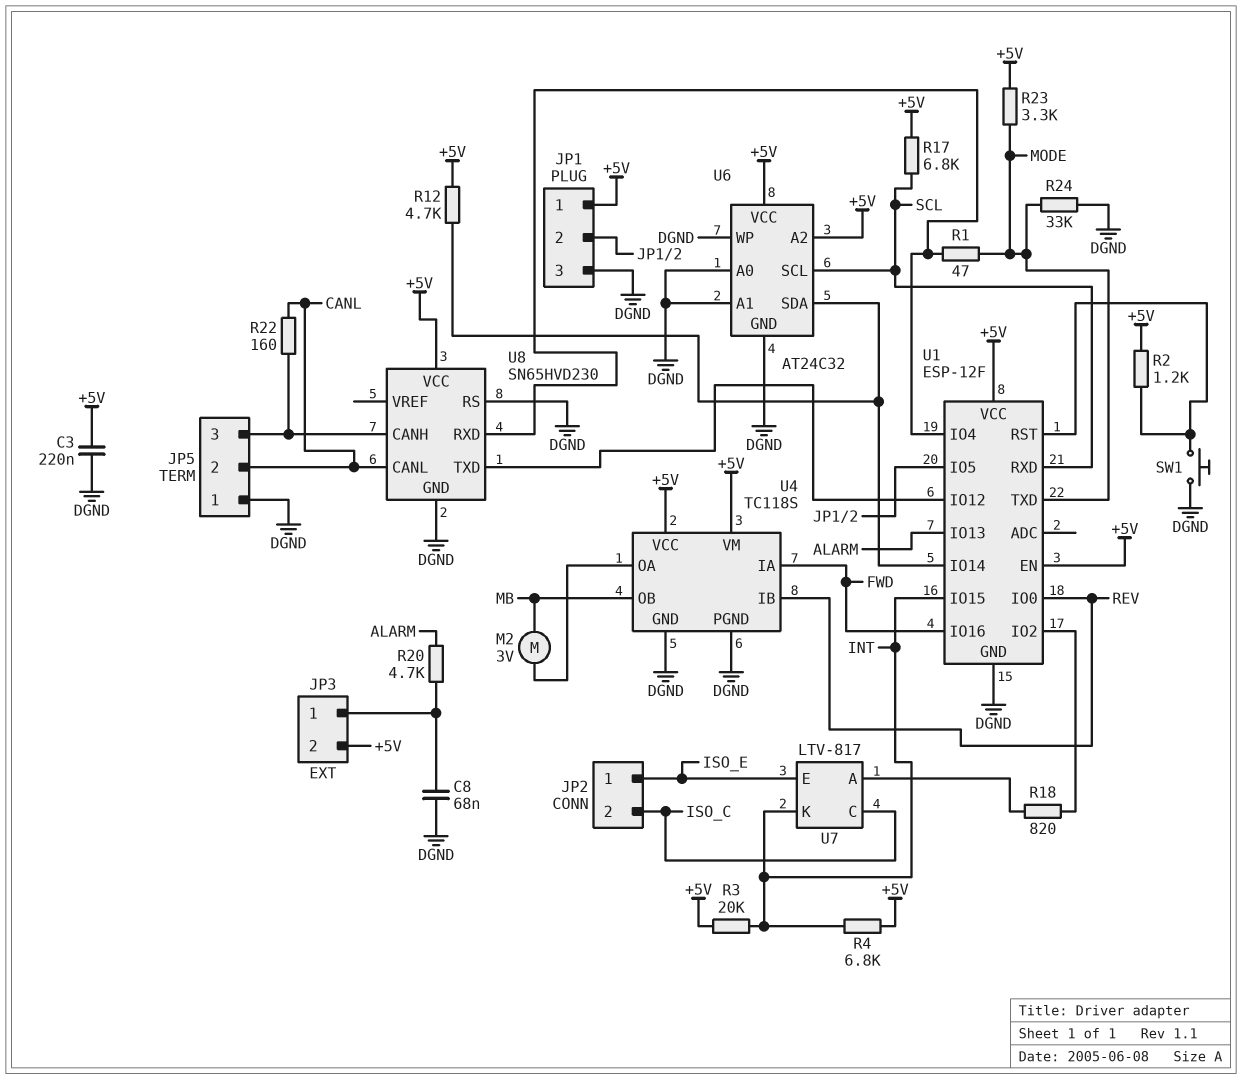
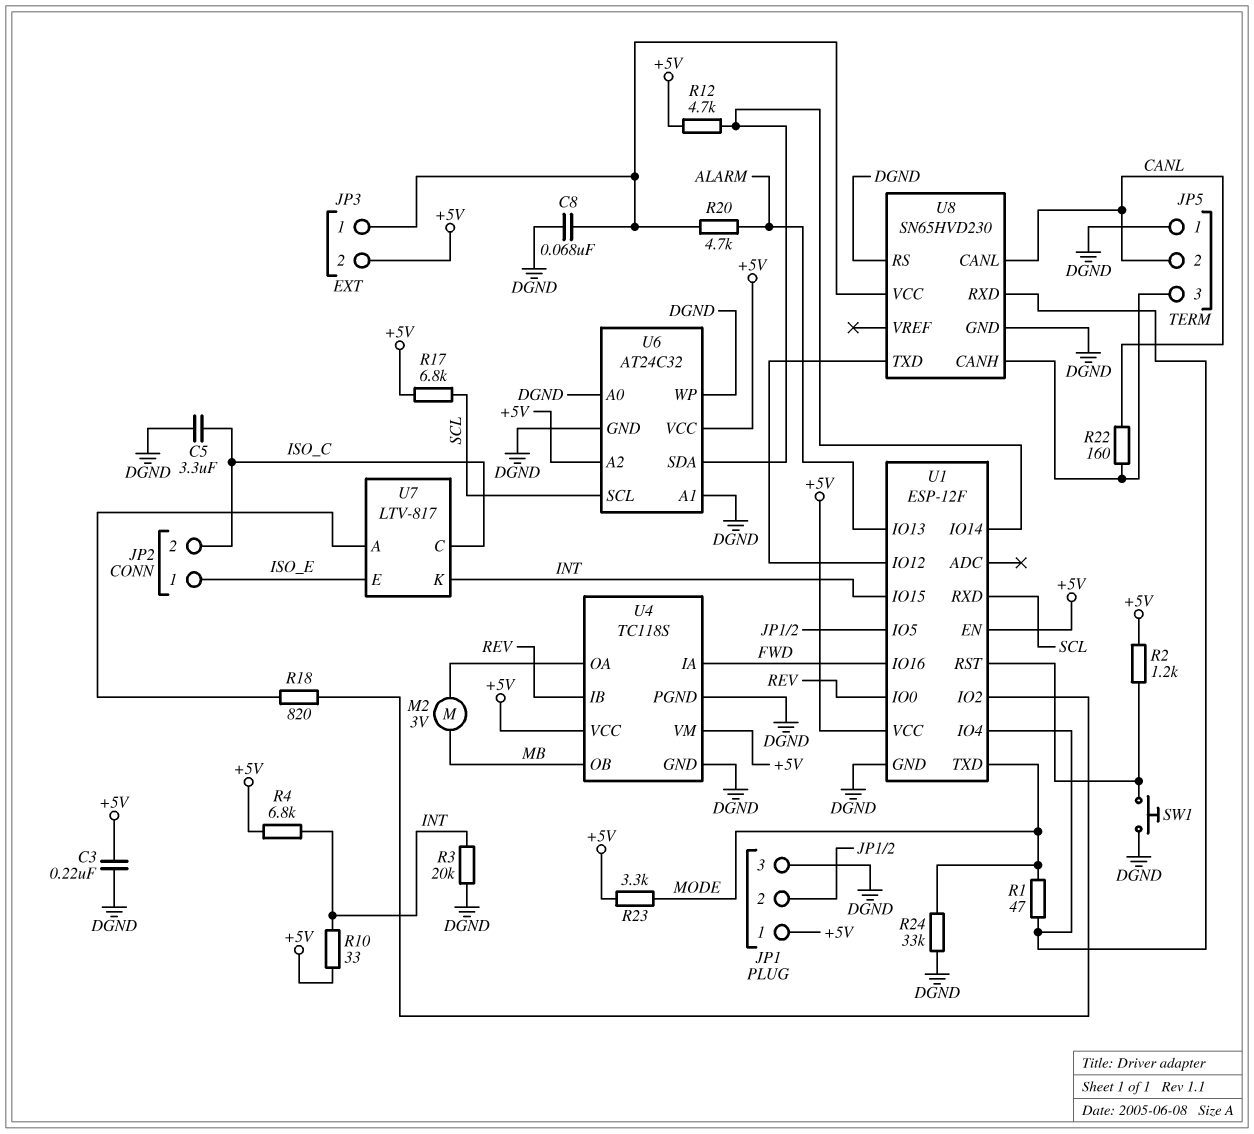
C5: none -> 3.3uF (DGND, ISO_C)
R3: 20k (+5V, INT) -> 20k (DGND, INT)
R10: none -> 33 (+5V, INT)
U8 pin VCC: +5V -> JP3/1

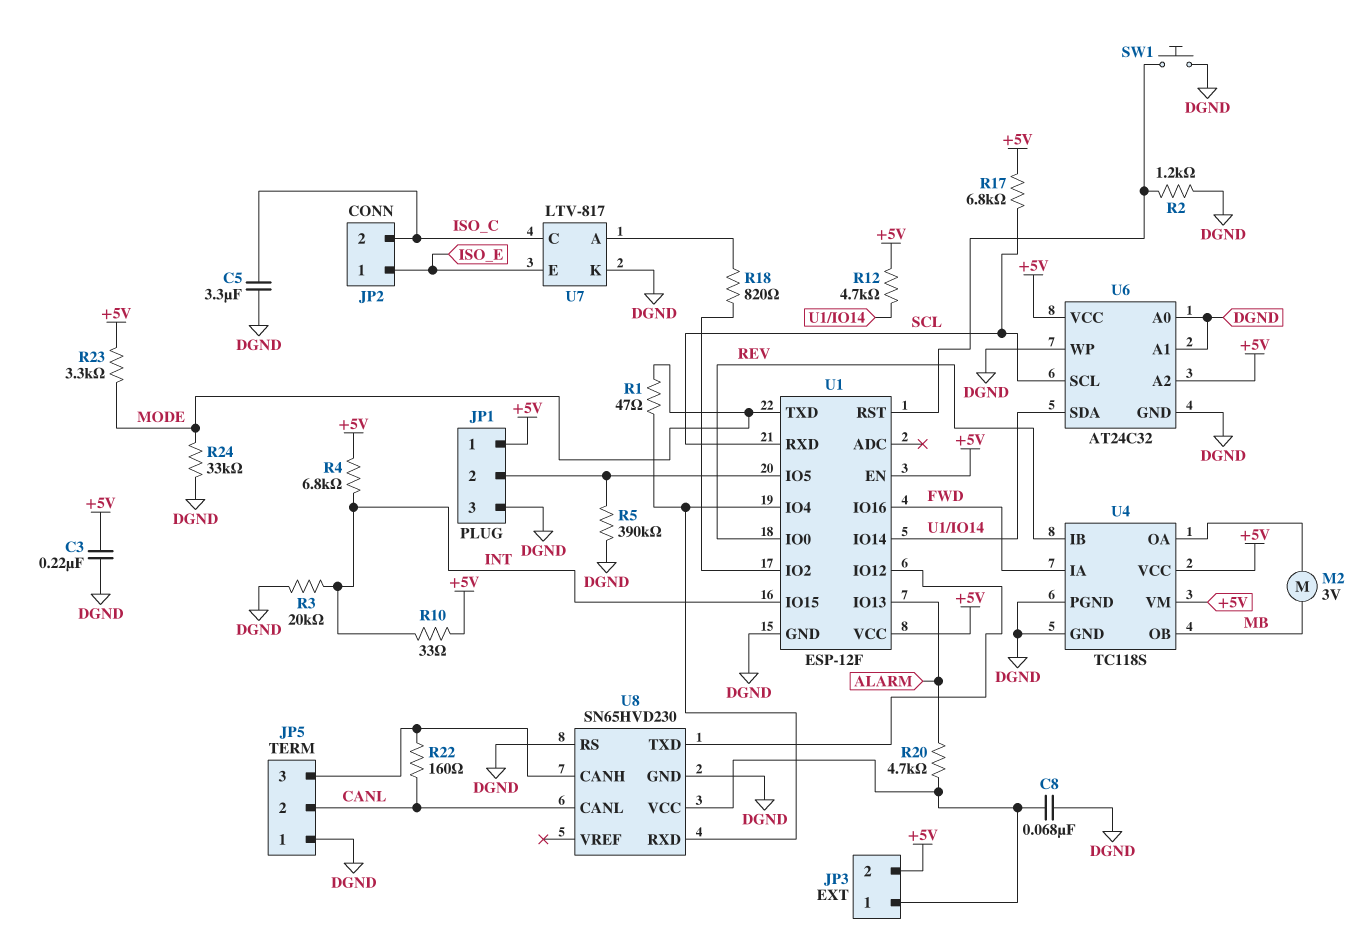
R2: 1.2k (+5V, U1/RST) -> 1.2k (DGND, U1/RST)
R5: none -> 390k (DGND, JP1/2)
U7 pin K: INT -> DGND

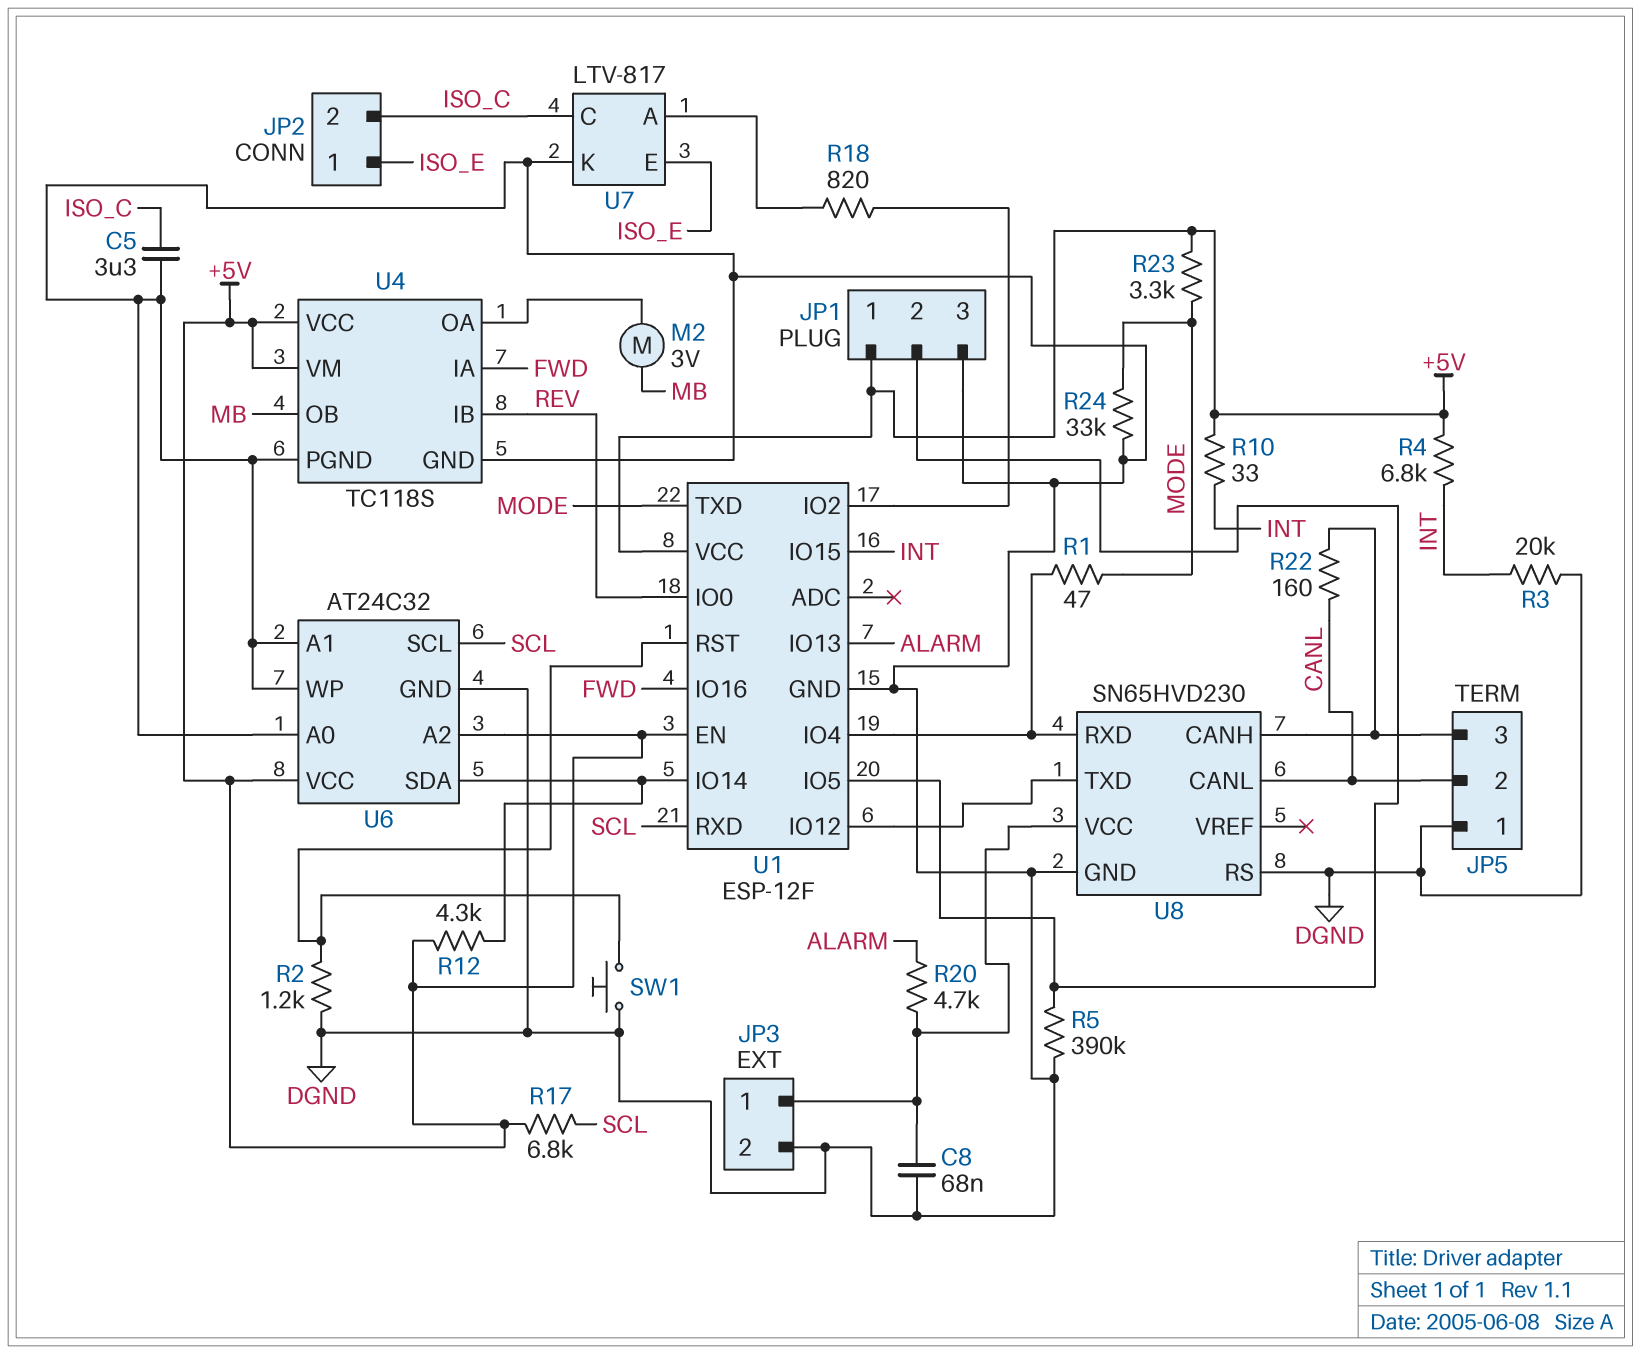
C3: 220nF (+5V, DGND) -> none
JP3 pin 2: +5V -> DGND
R12: 4.7k (+5V, U1/IO14) -> 4.3k (+5V, U1/IO14)

